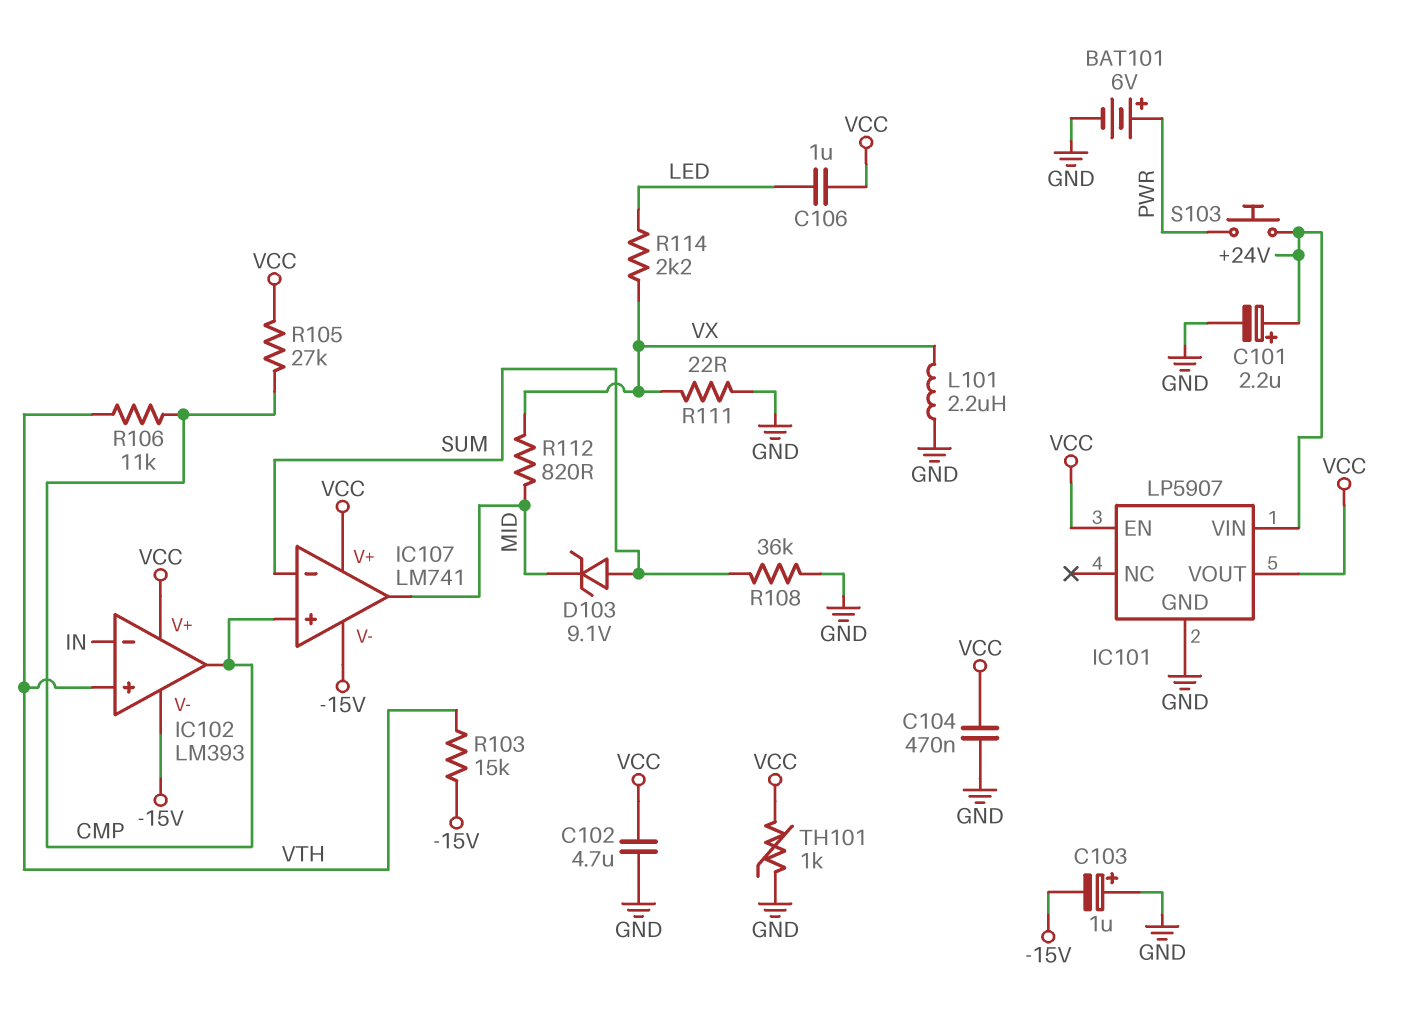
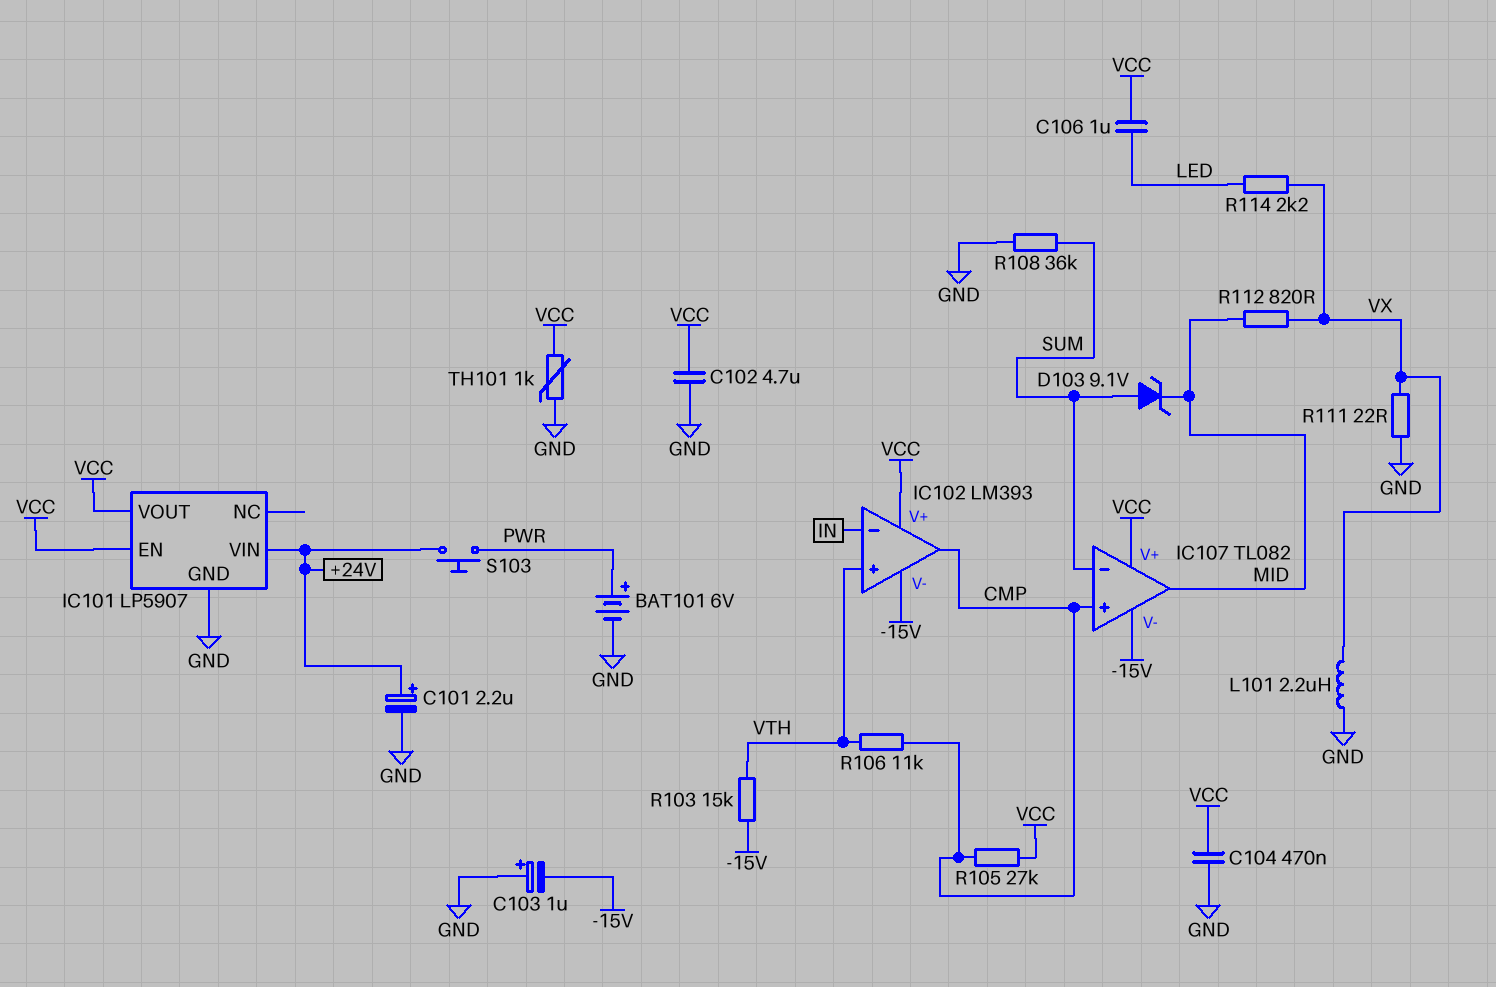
IC107: LM741 -> TL082

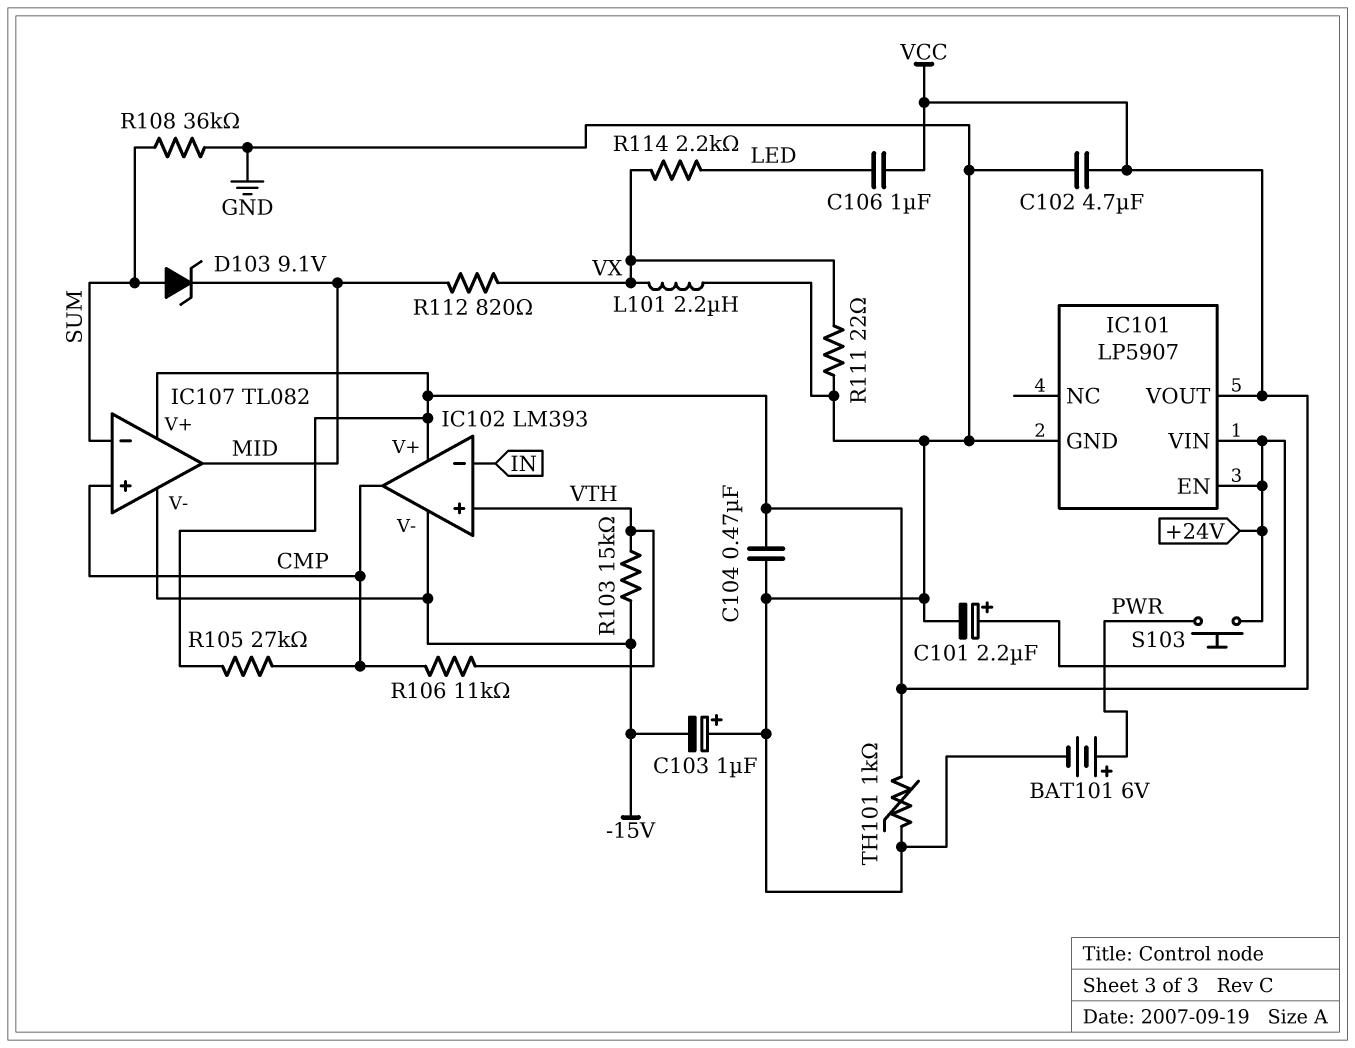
IC101 pin EN: VCC -> +24V

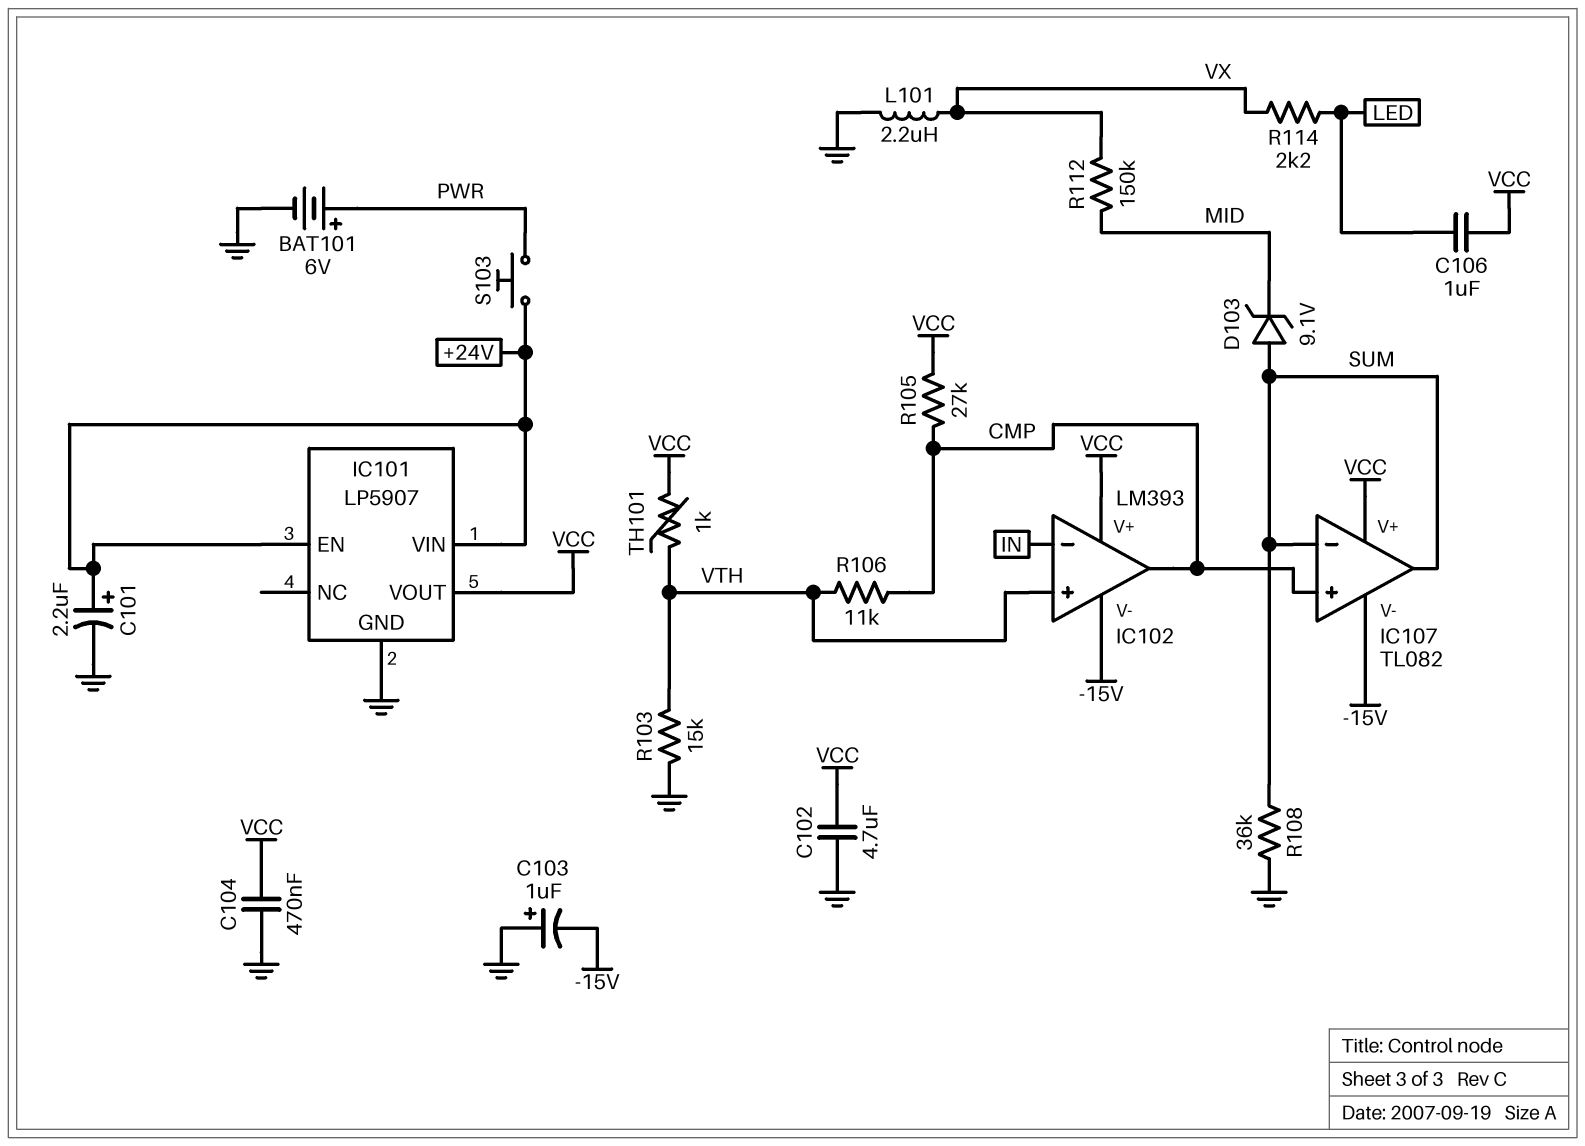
IC107 pin out: MID -> SUM
R103: 15k (-15V, VTH) -> 15k (GND, VTH)
R111: 22 (GND, VX) -> none
R112: 820 (MID, VX) -> 150k (MID, VX)
TH101: 1k (GND, VCC) -> 1k (VCC, VTH)

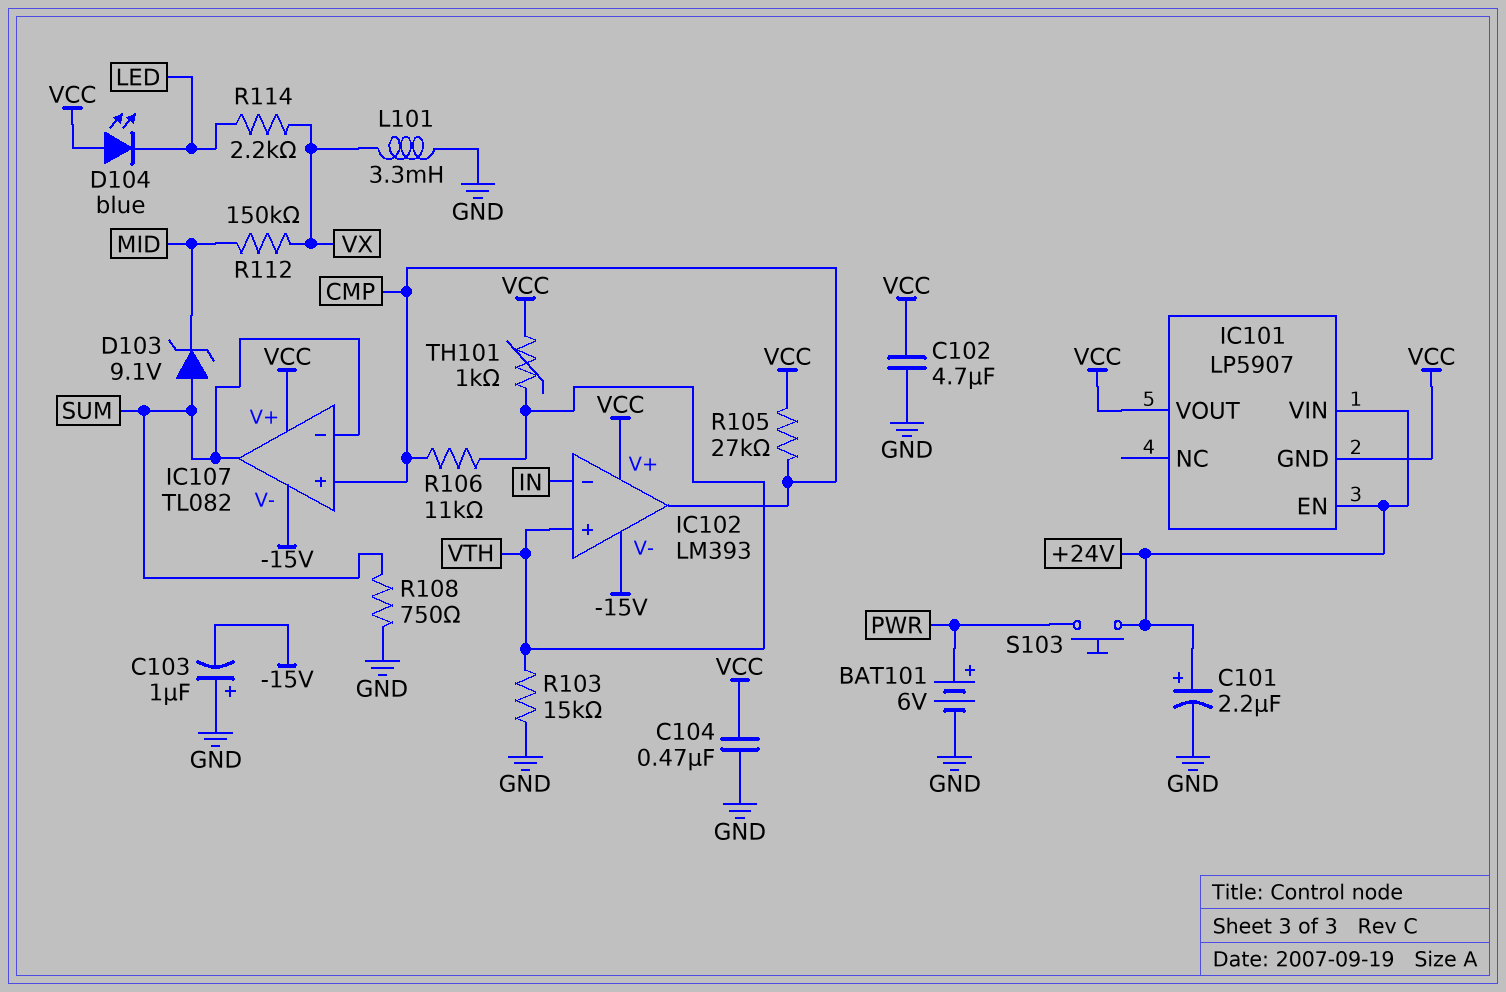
C106: 1uF (LED, VCC) -> none
D104: none -> LED blue (A VCC, K LED)
IC101 pin GND: GND -> VCC
L101: 2.2uH (GND, VX) -> 3.3mH (GND, VX)
R108: 36k (GND, SUM) -> 750 (GND, SUM)

